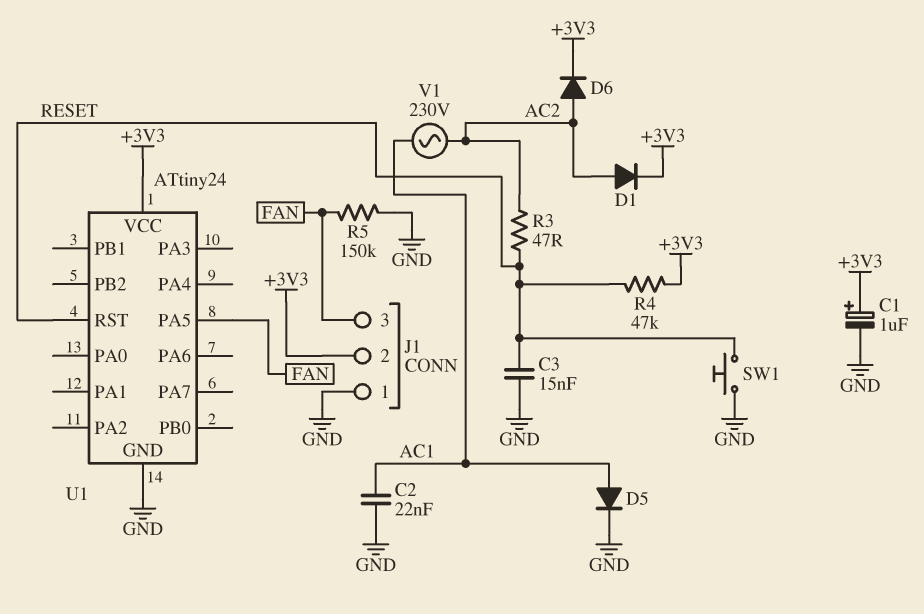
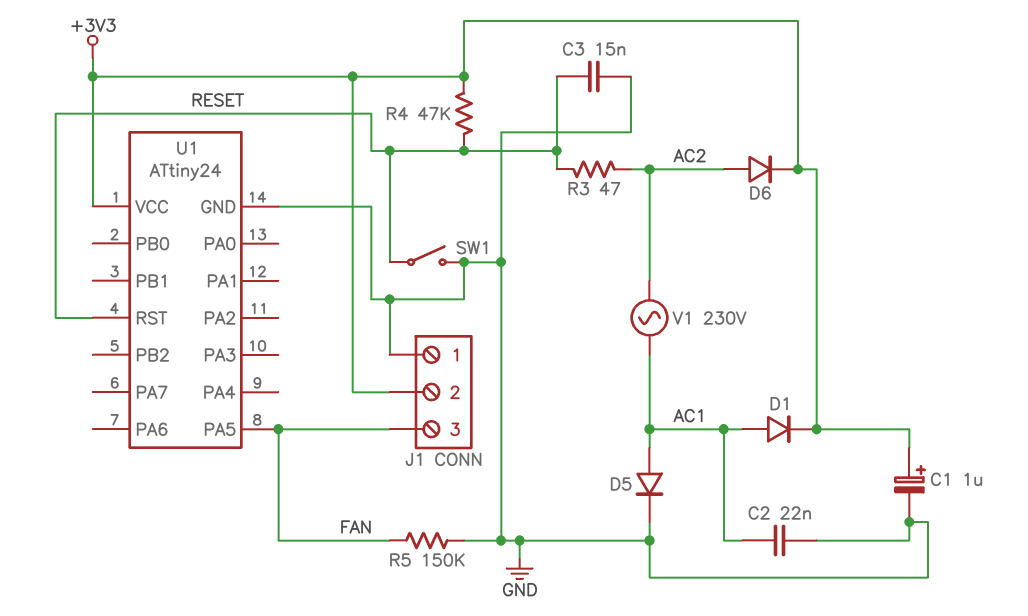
D1: diode (A AC2, K +3V3) -> diode (A AC1, K +3V3)
SW1: button (GND, RESET) -> switch (GND, RESET)

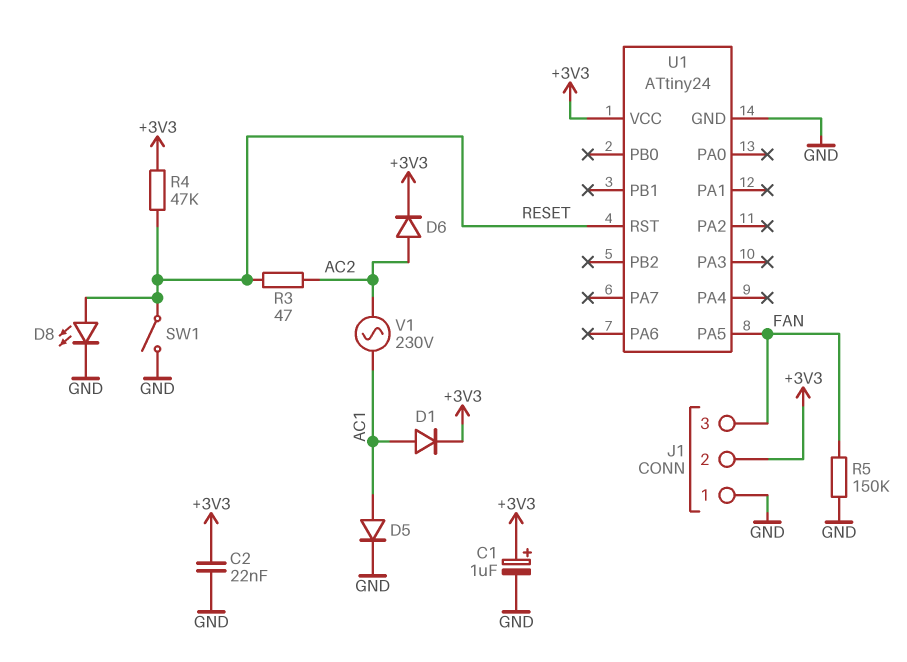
C2: 22nF (AC1, GND) -> 22nF (+3V3, GND)
C3: 15nF (GND, RESET) -> none
D8: none -> LED (A RESET, K GND)

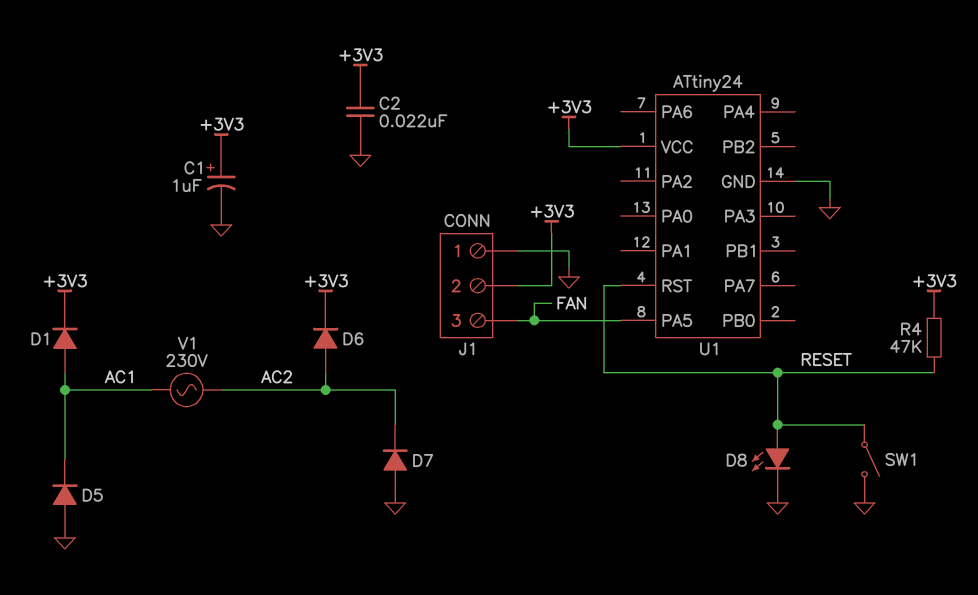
D5: diode (A AC1, K GND) -> diode (A GND, K AC1)
D7: none -> diode (A GND, K AC2)
R3: 47 (AC2, RESET) -> none
R5: 150k (FAN, GND) -> none

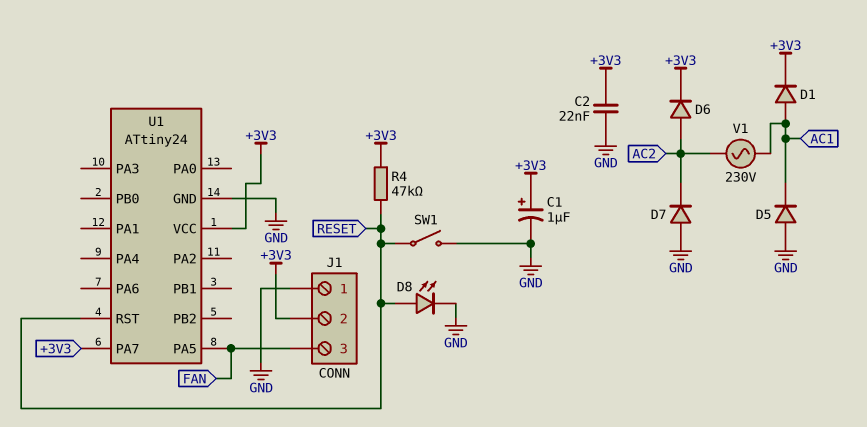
U1 pin PA7: none -> +3V3

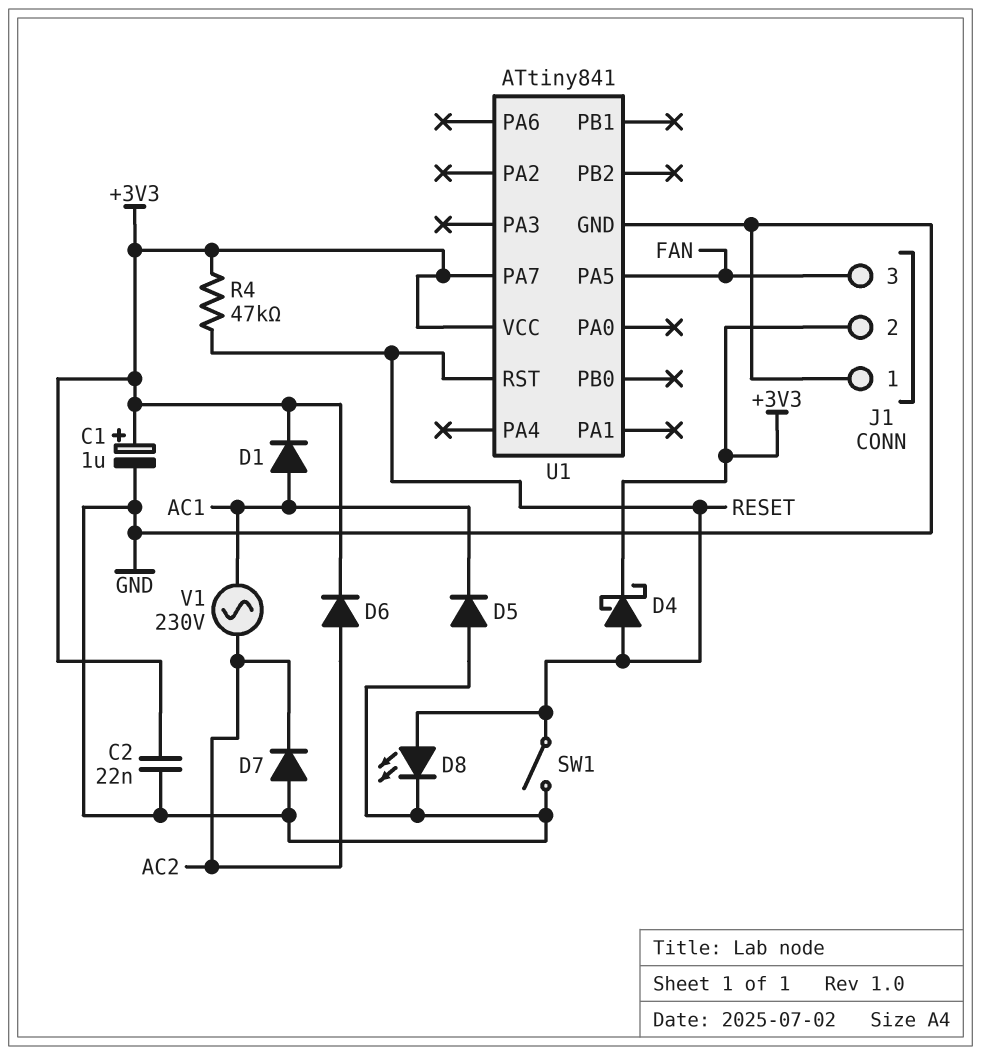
D4: none -> schottky (A RESET, K +3V3)
U1: ATtiny24 -> ATtiny841

